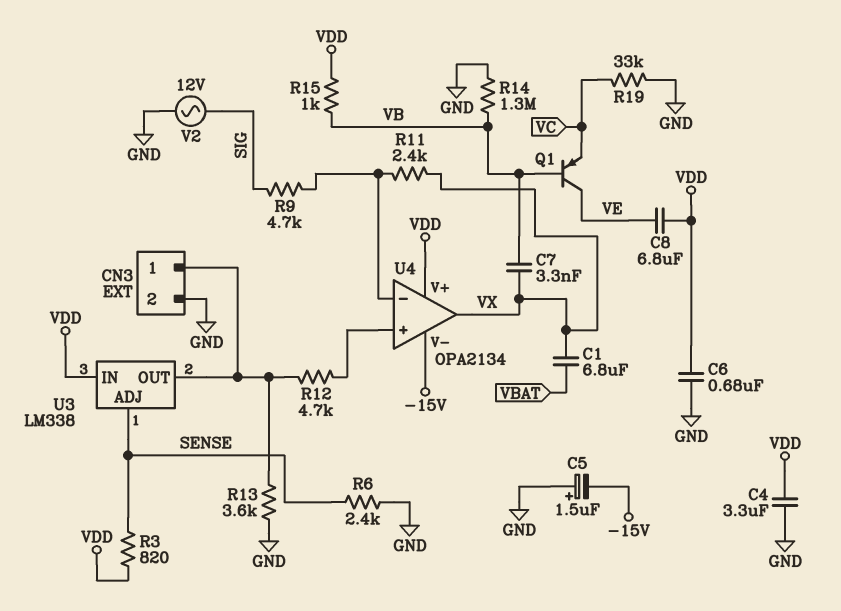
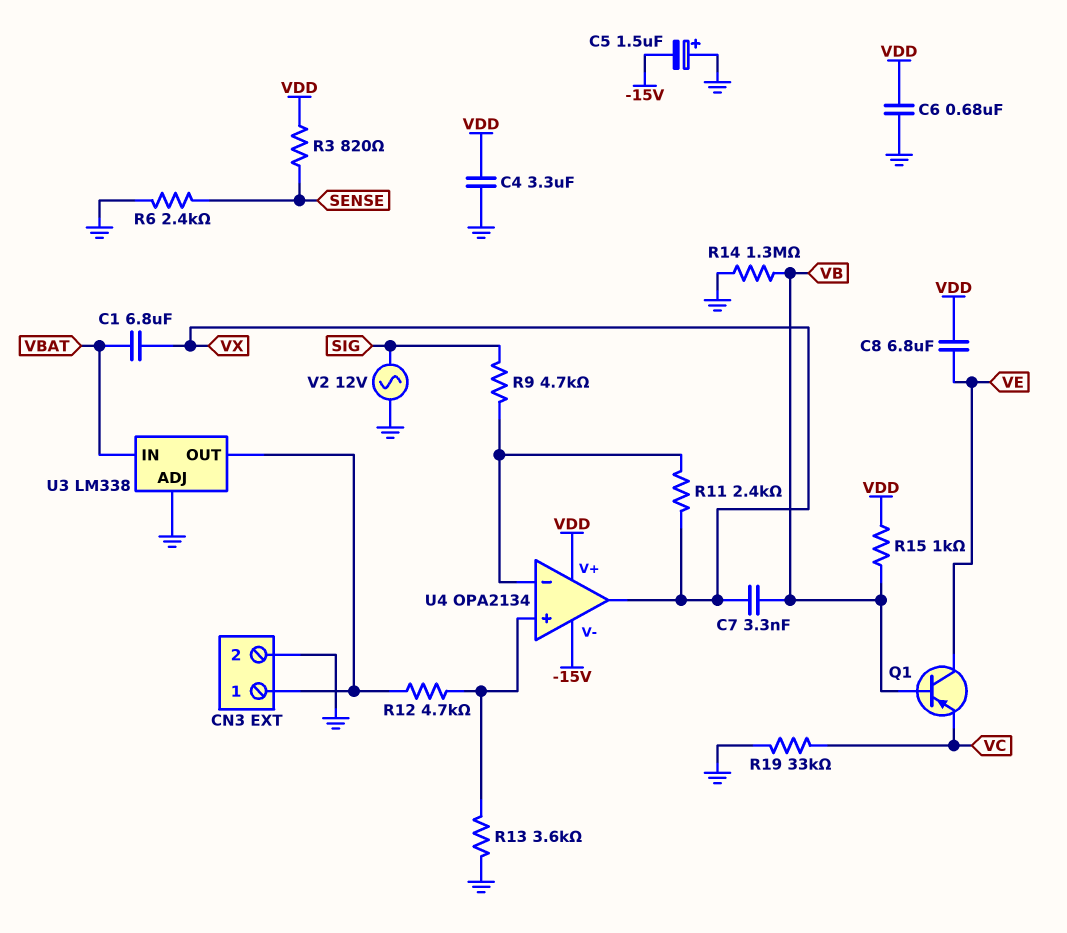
R13: 3.6k (CN3/1, GND) -> 3.6k (GND, U4/in+)
U3 pin ADJ: SENSE -> GND
U3 pin IN: VDD -> VBAT

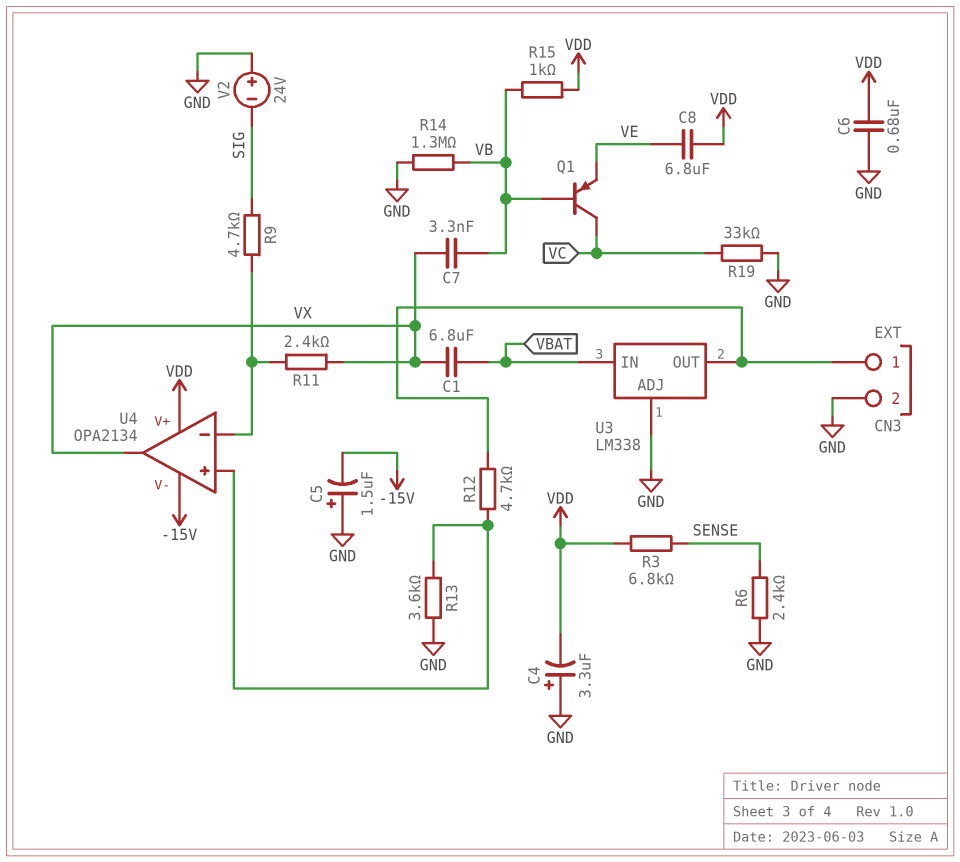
C4: 3.3uF (GND, VDD) -> 3.3uF (plus GND, minus VDD)
Q1: PNP (B VB, C VE, E VC) -> PNP (B VB, C VC, E VE)
R3: 820 (SENSE, VDD) -> 6.8k (SENSE, VDD)
V2: AC 12V (GND, SIG) -> 24V (plus GND, minus SIG)

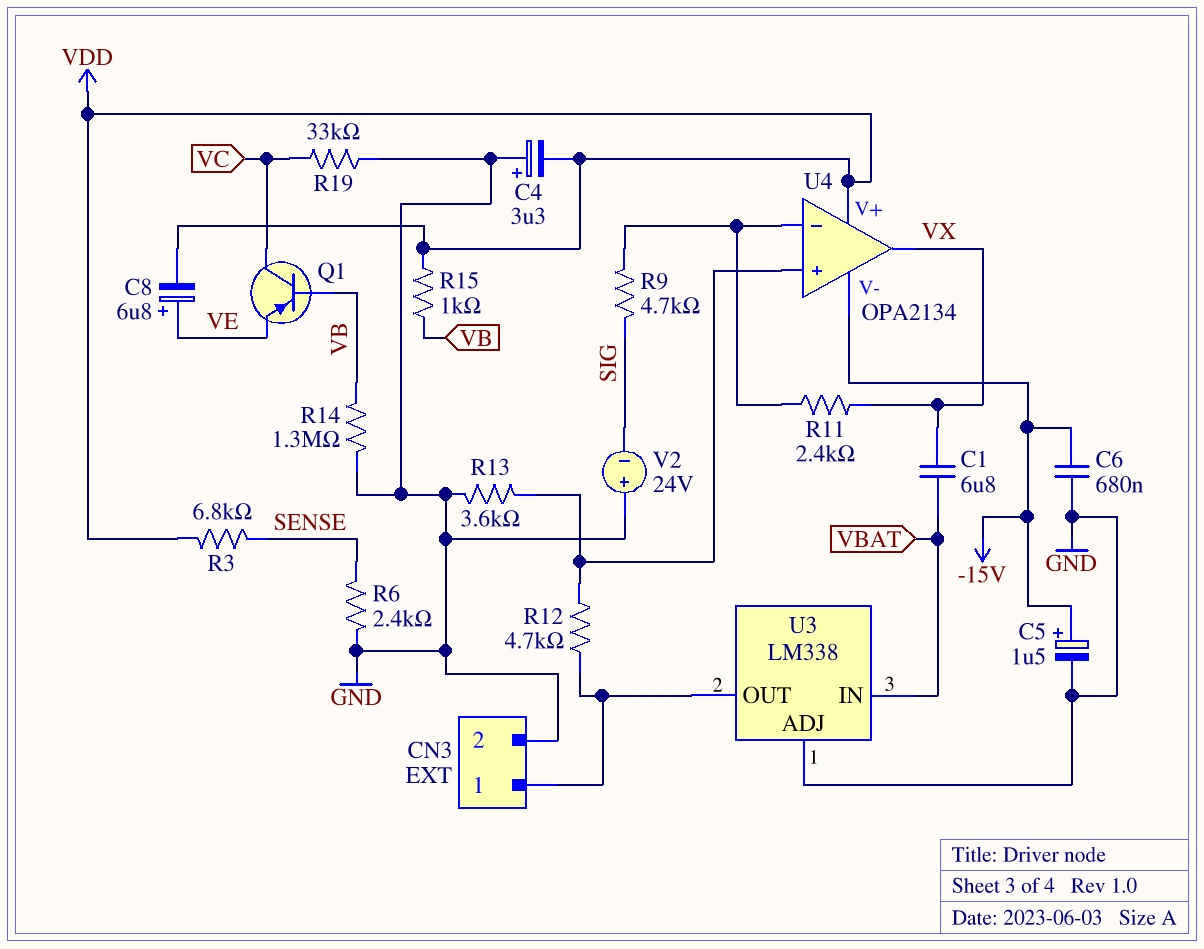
C5: 1.5uF (plus GND, minus -15V) -> 1.5uF (plus -15V, minus GND)
C6: 680nF (GND, VDD) -> 680nF (-15V, GND)
C7: 3.3nF (VB, VX) -> none
C8: 6.8uF (VDD, VE) -> 6.8uF (plus VE, minus VDD)

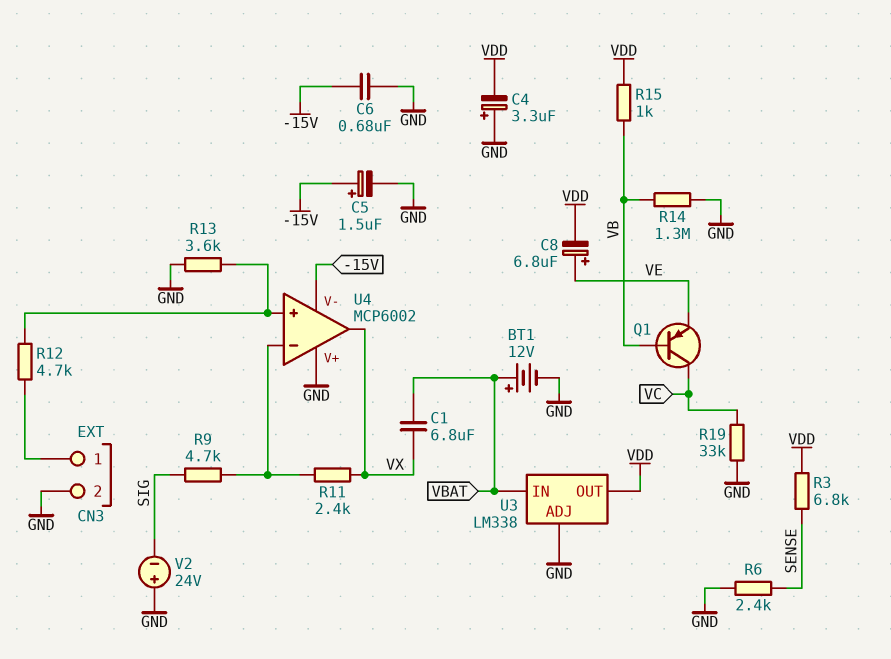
BT1: none -> 12V (plus VBAT, minus GND)
U3 pin OUT: CN3/1 -> VDD
U4: OPA2134 -> MCP6002
U4 pin V+: VDD -> GND

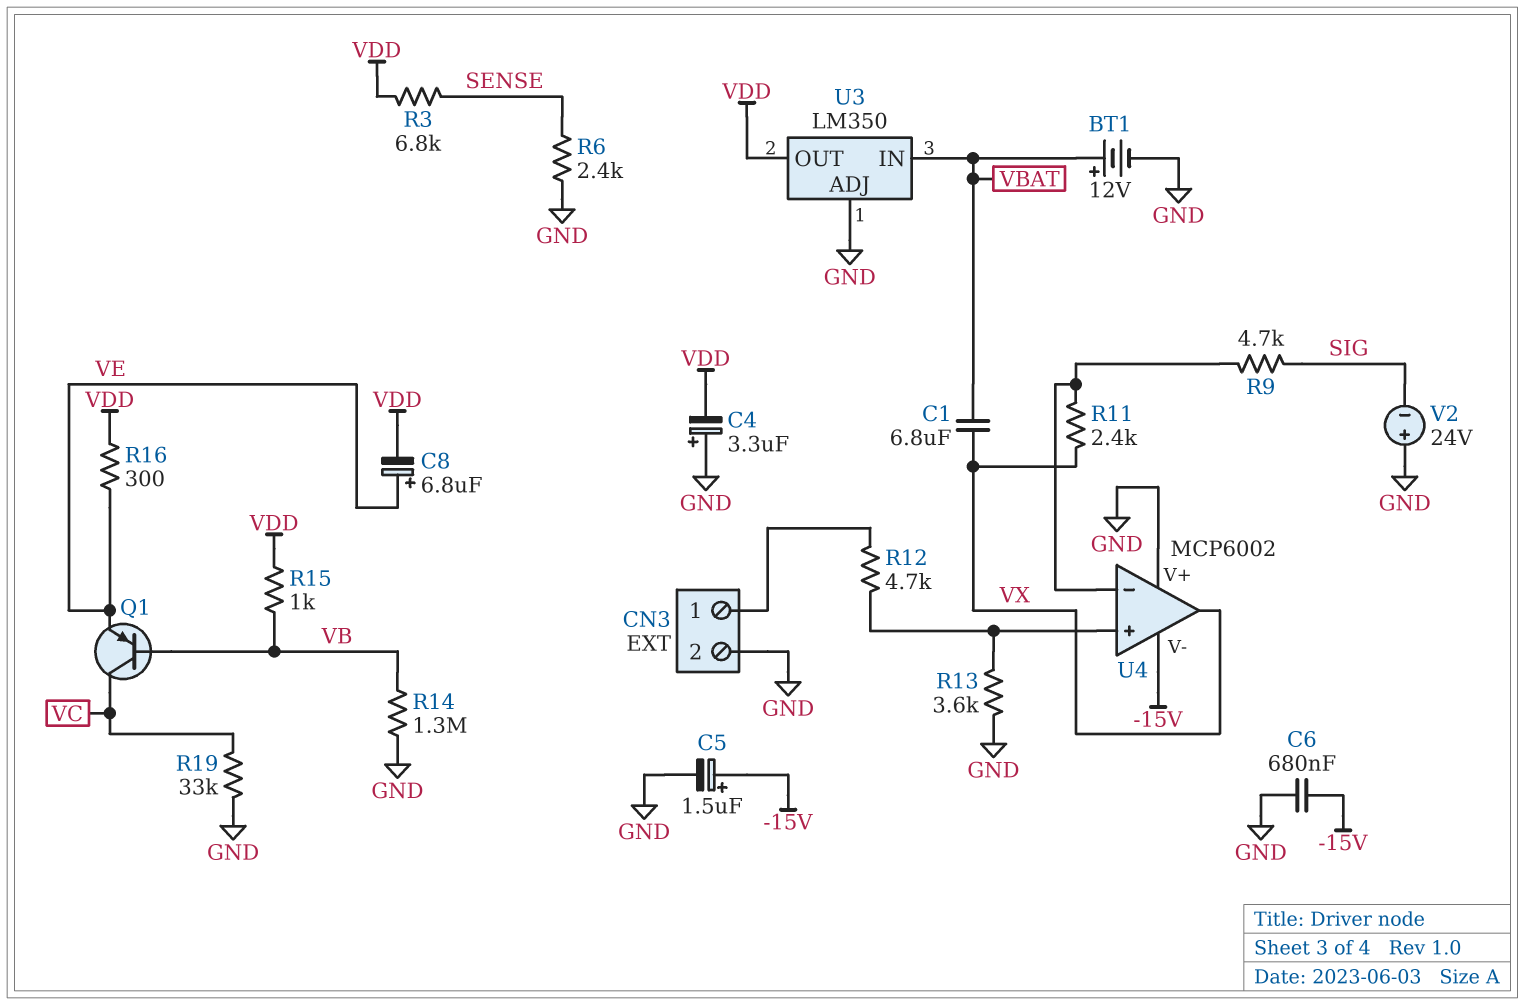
R16: none -> 300 (VDD, VE)
U3: LM338 -> LM350

